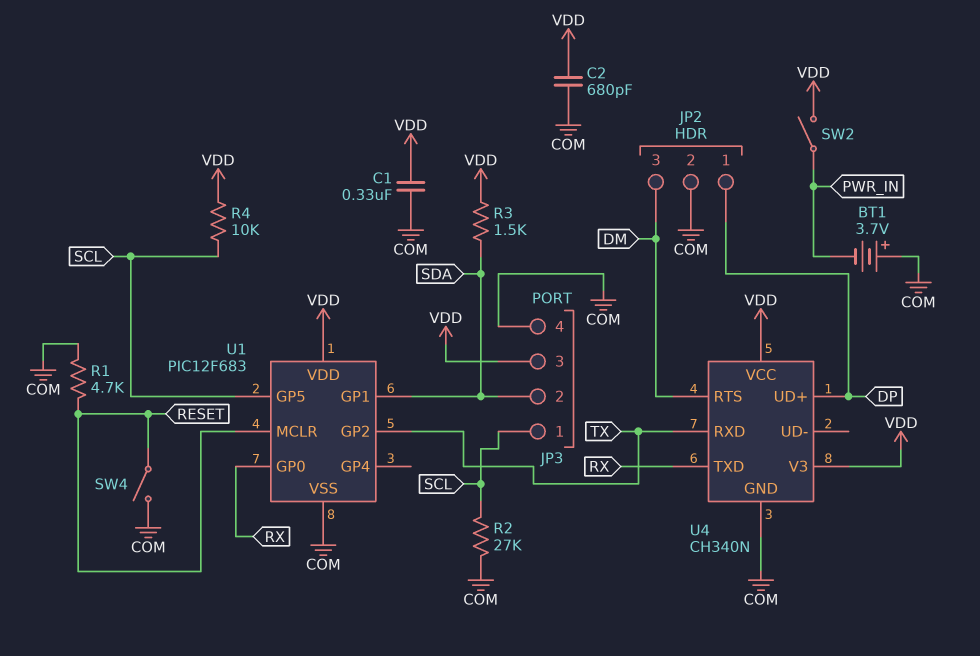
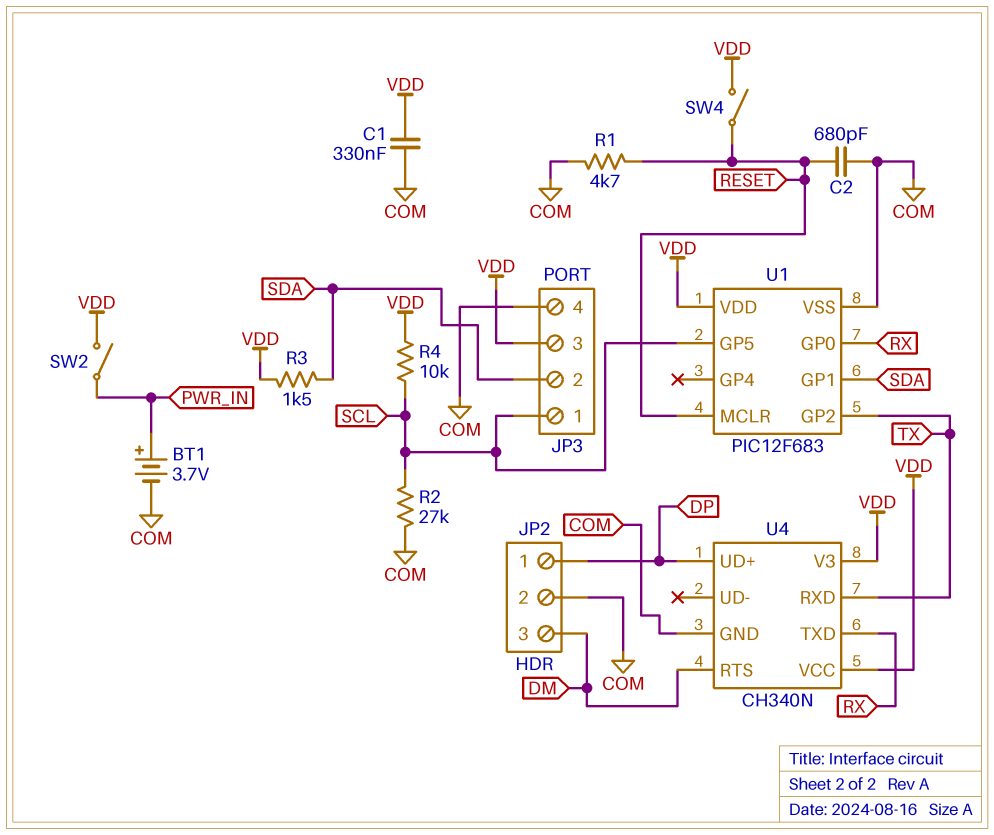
BT1: 3.7V (plus COM, minus PWR_IN) -> 3.7V (plus PWR_IN, minus COM)
C2: 680pF (COM, VDD) -> 680pF (COM, RESET)
SW4: switch (COM, RESET) -> switch (RESET, VDD)

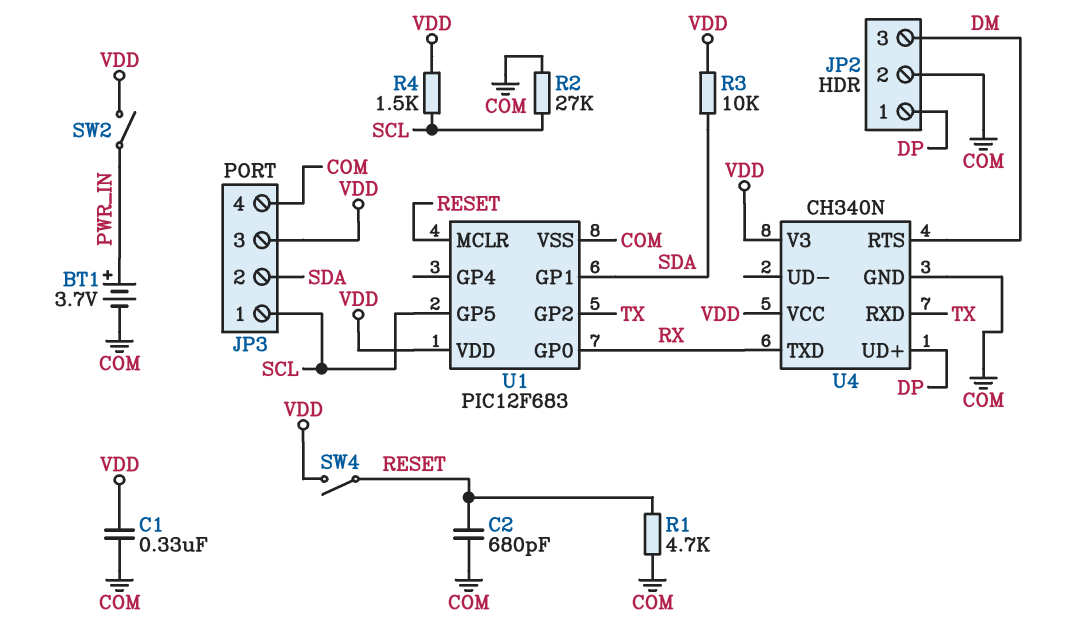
R3: 1.5k (SDA, VDD) -> 10k (SDA, VDD)
R4: 10k (SCL, VDD) -> 1.5k (SCL, VDD)

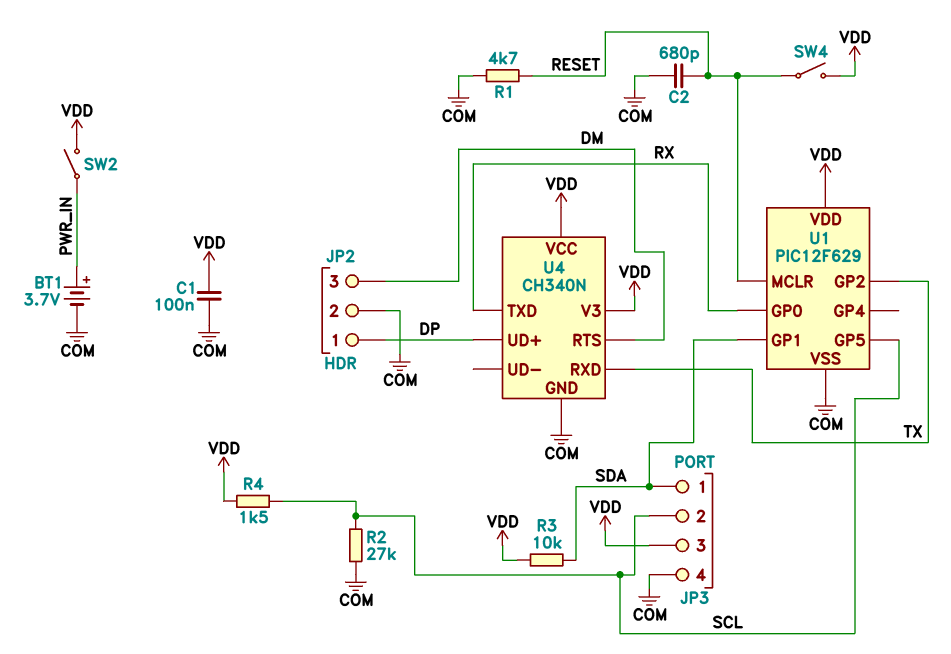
C1: 330nF (COM, VDD) -> 100nF (COM, VDD)
JP3 pin 1: SCL -> SDA
JP3 pin 2: SDA -> SCL
U1: PIC12F683 -> PIC12F629

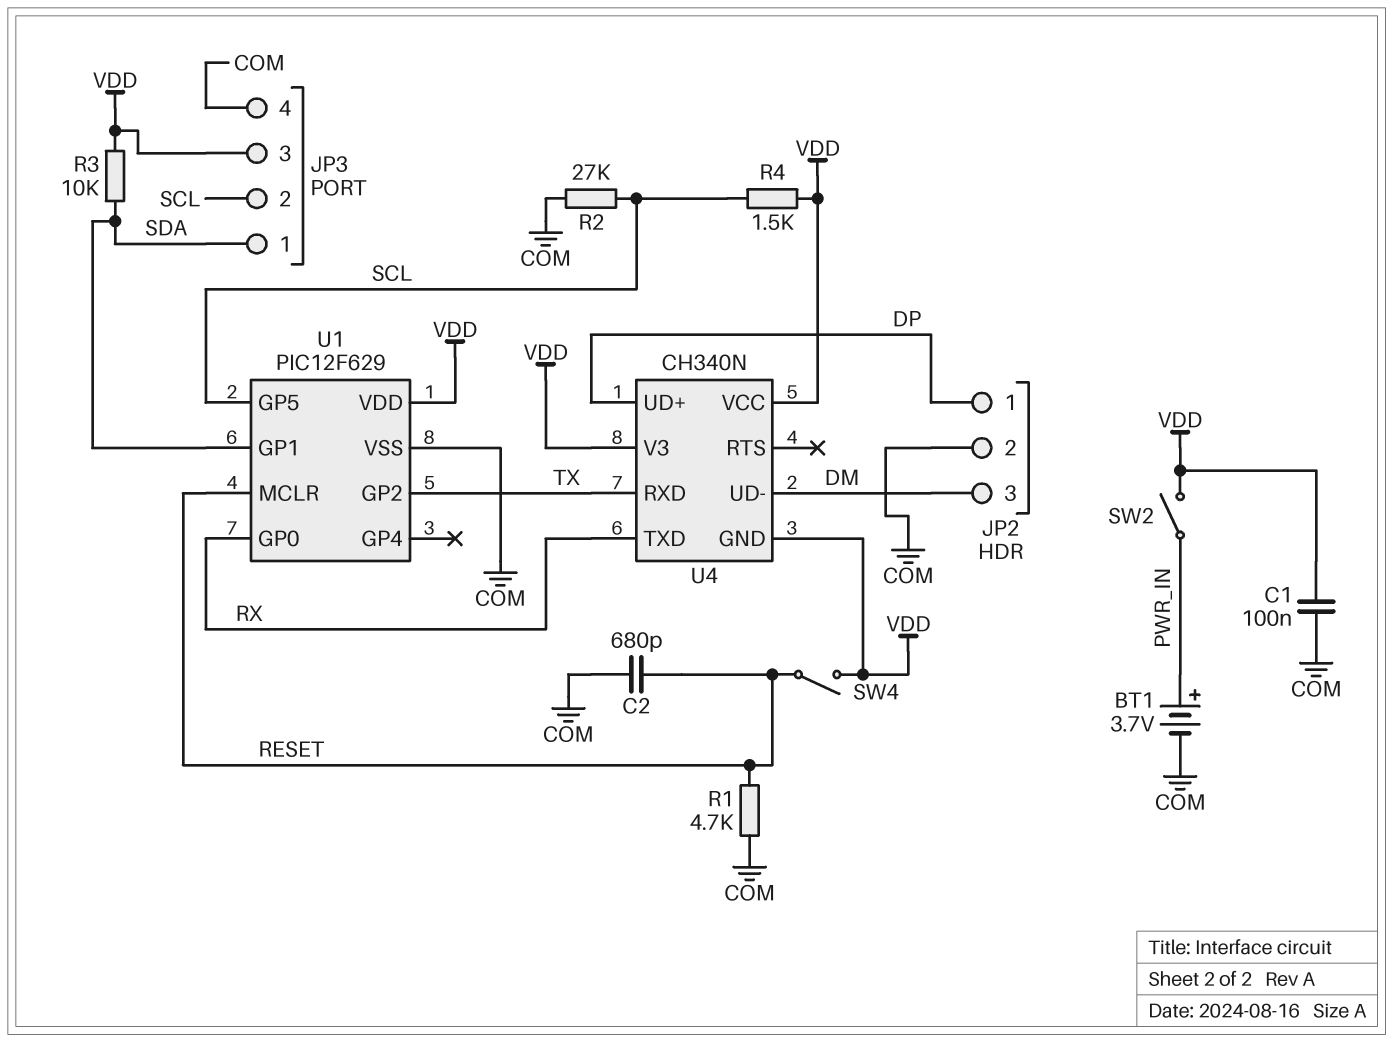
U4 pin GND: COM -> VDD
U4 pin RTS: DM -> none
U4 pin UD-: none -> DM

